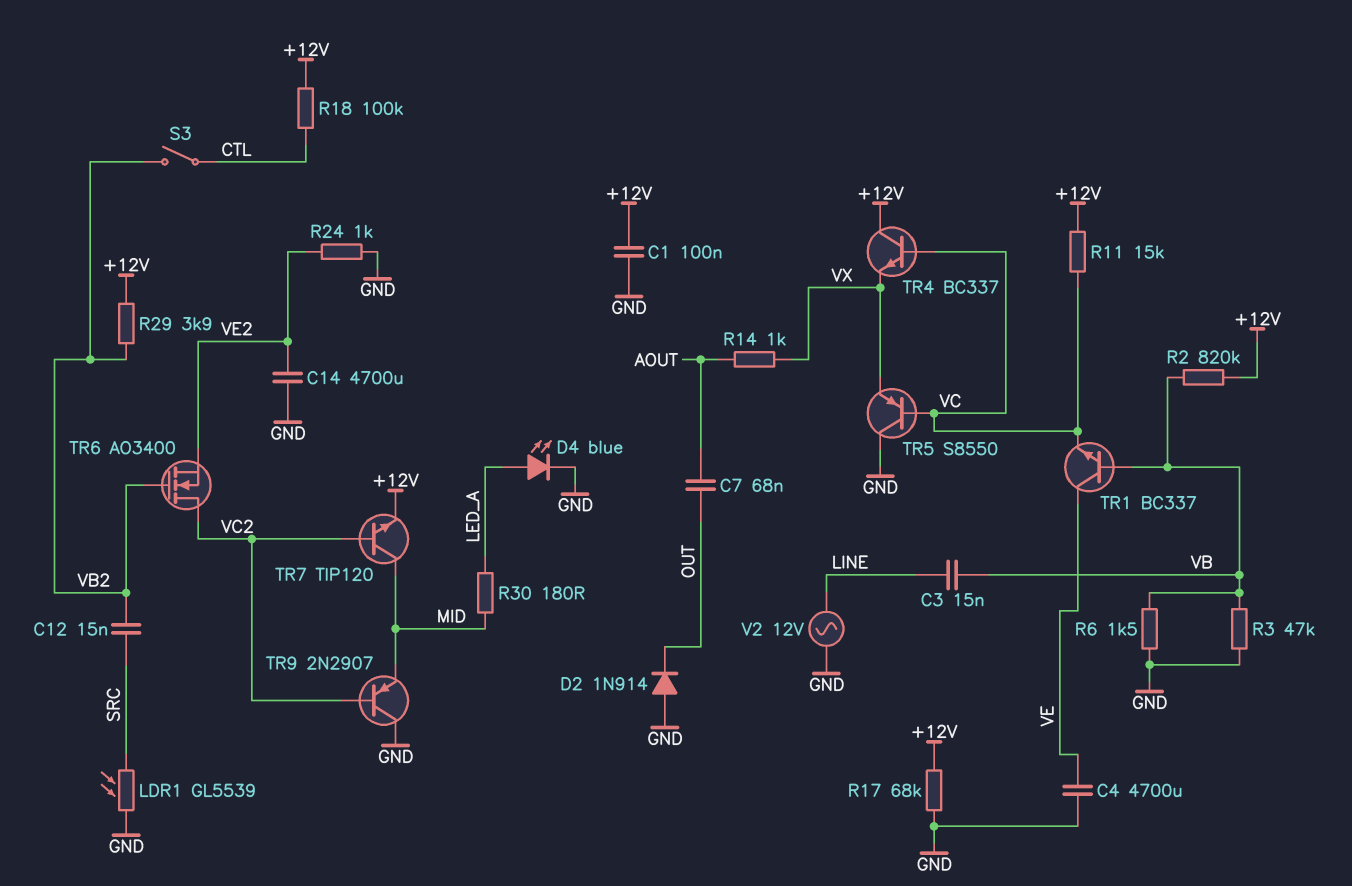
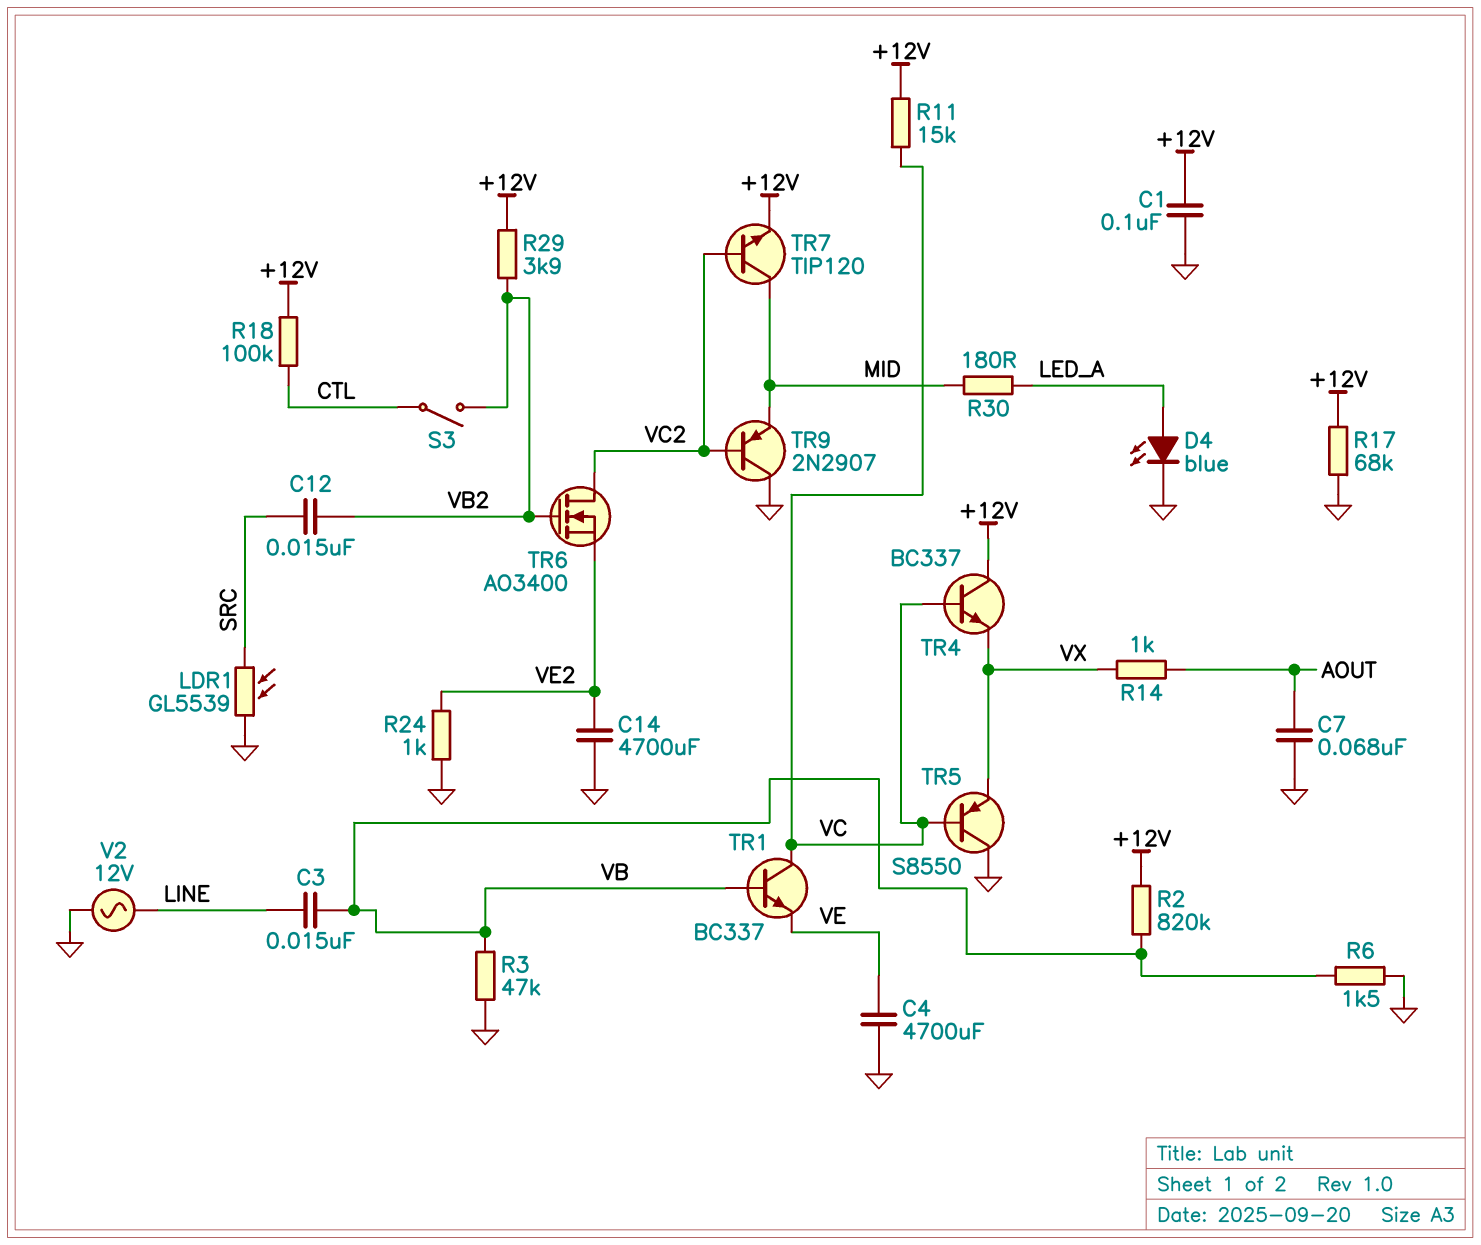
C7: 68nF (AOUT, OUT) -> 68nF (AOUT, GND)
D2: diode 1N914 (A GND, K OUT) -> none
TR1: NPN BC337 (B VB, C VE, E VC) -> NPN BC337 (B VB, C VC, E VE)

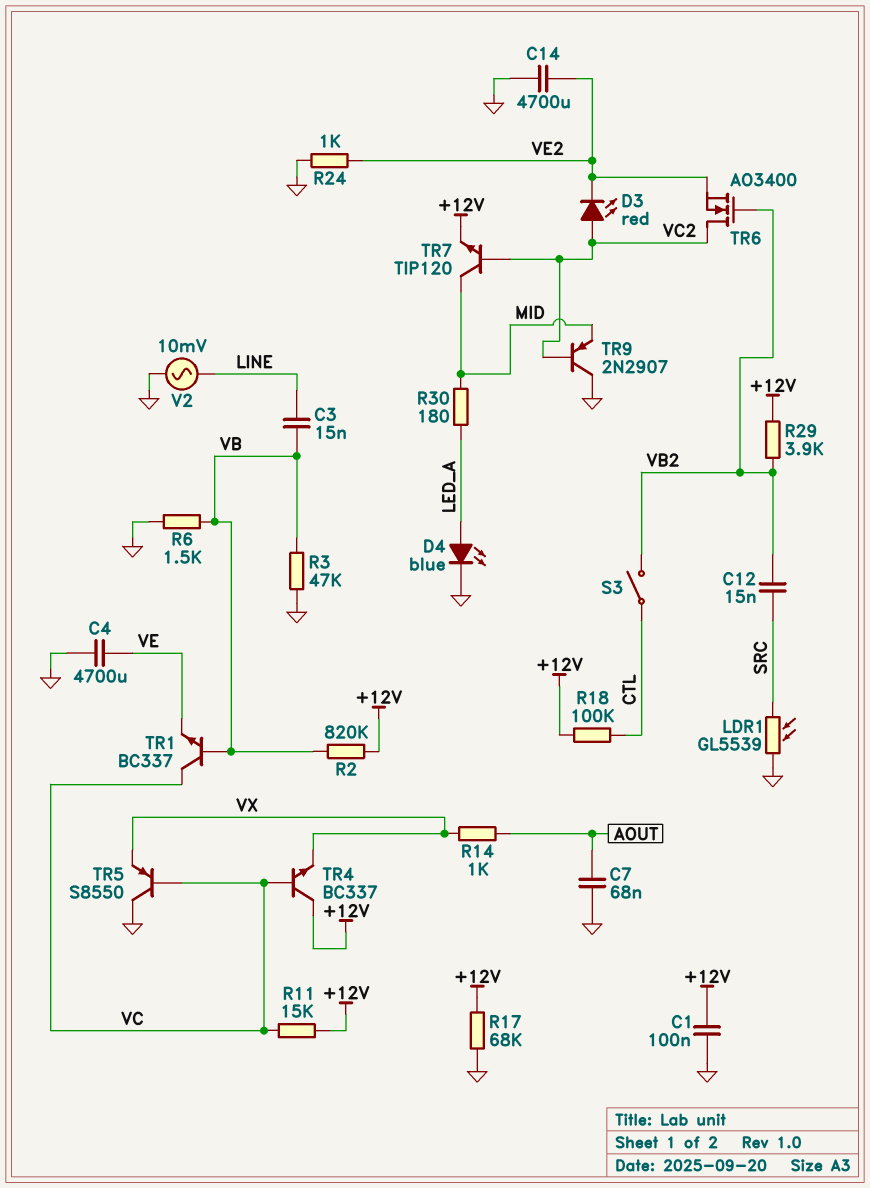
D3: none -> LED red (A VC2, K VE2)
V2: AC 12V (GND, LINE) -> AC 10mV (GND, LINE)

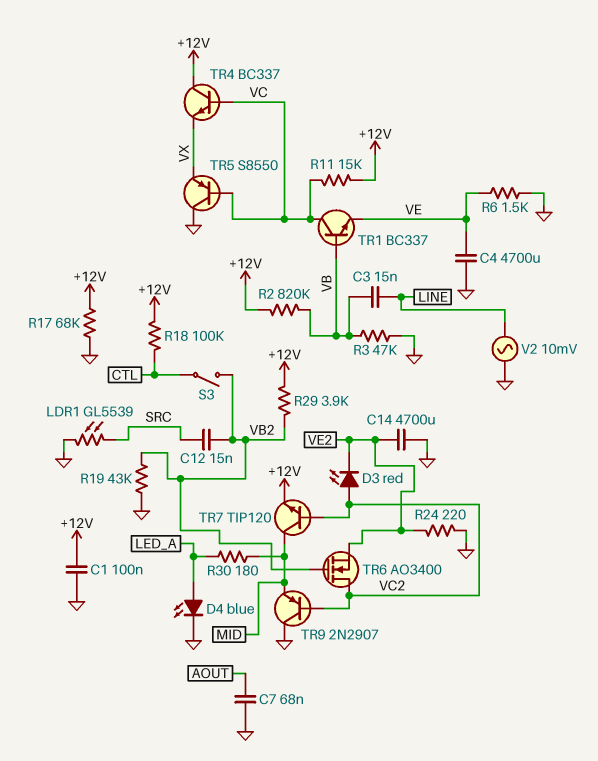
R6: 1.5k (GND, VB) -> 1.5k (GND, VE)
R14: 1k (AOUT, VX) -> none
R19: none -> 43k (GND, VB2)
R24: 1k (GND, VE2) -> 220 (GND, VE2)

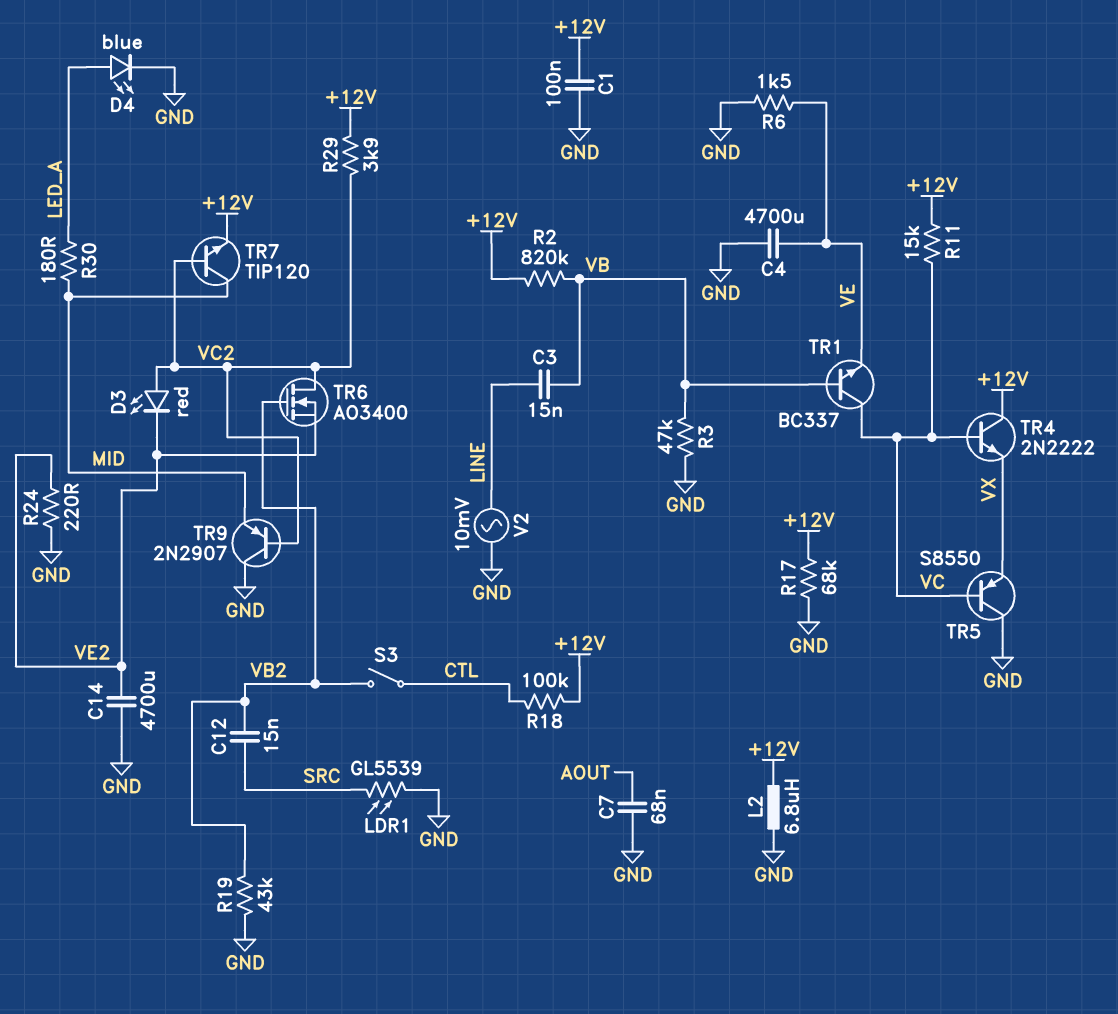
L2: none -> 6.8uH (+12V, GND)
R29: 3.9k (+12V, VB2) -> 3.9k (+12V, VC2)
TR4: NPN BC337 (B VC, C +12V, E VX) -> NPN 2N2222 (B VC, C +12V, E VX)

